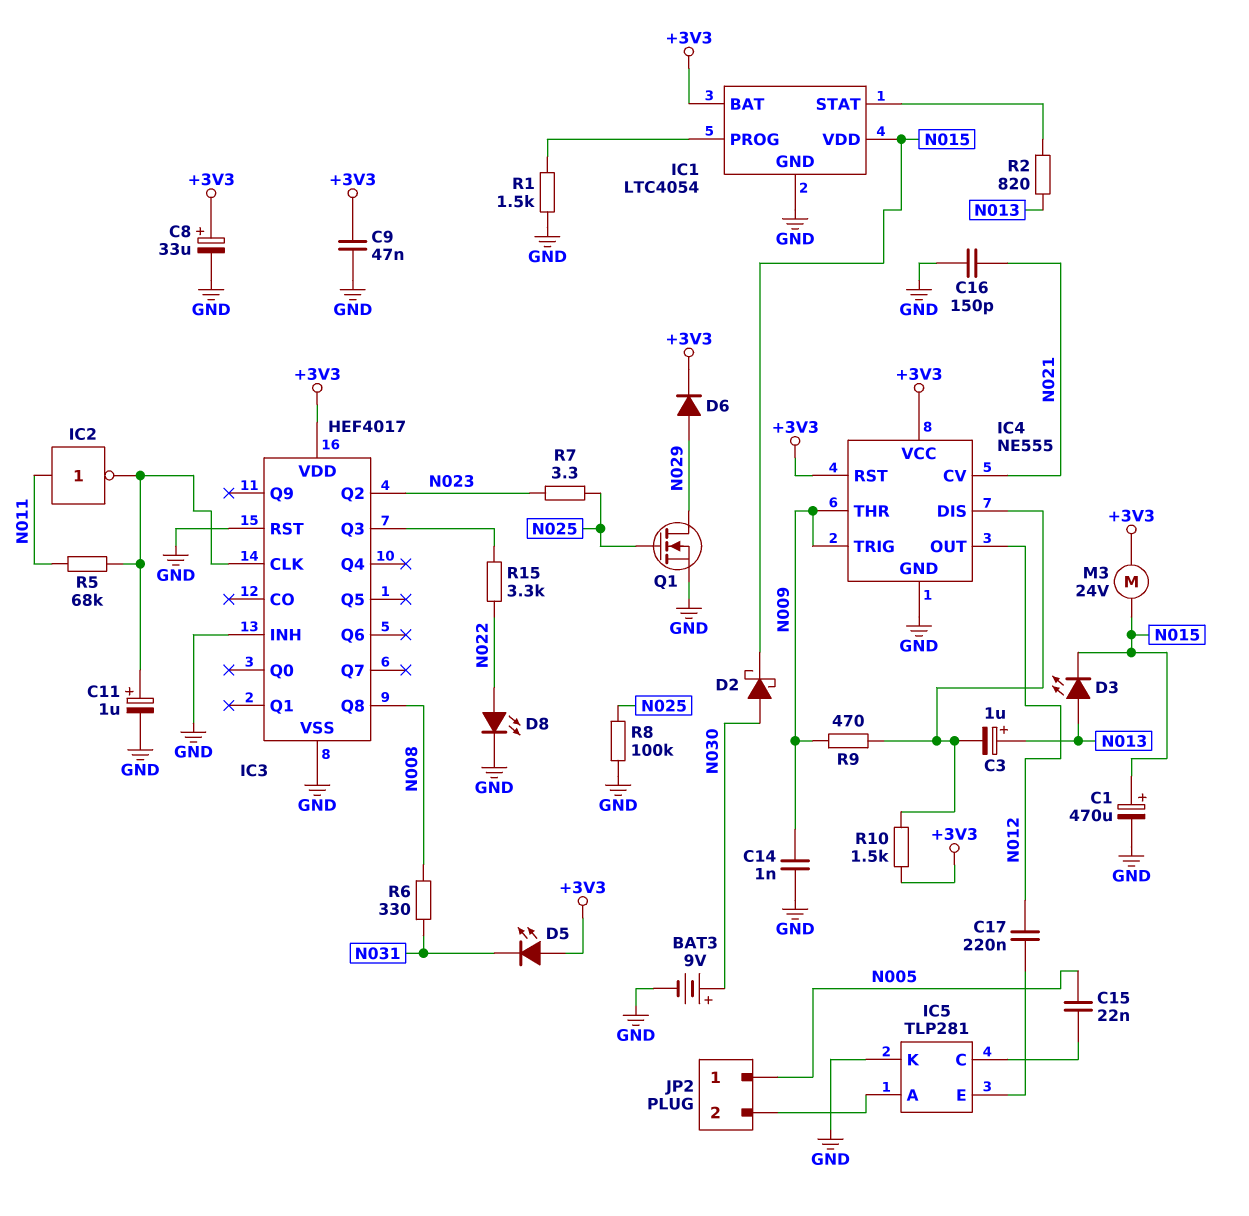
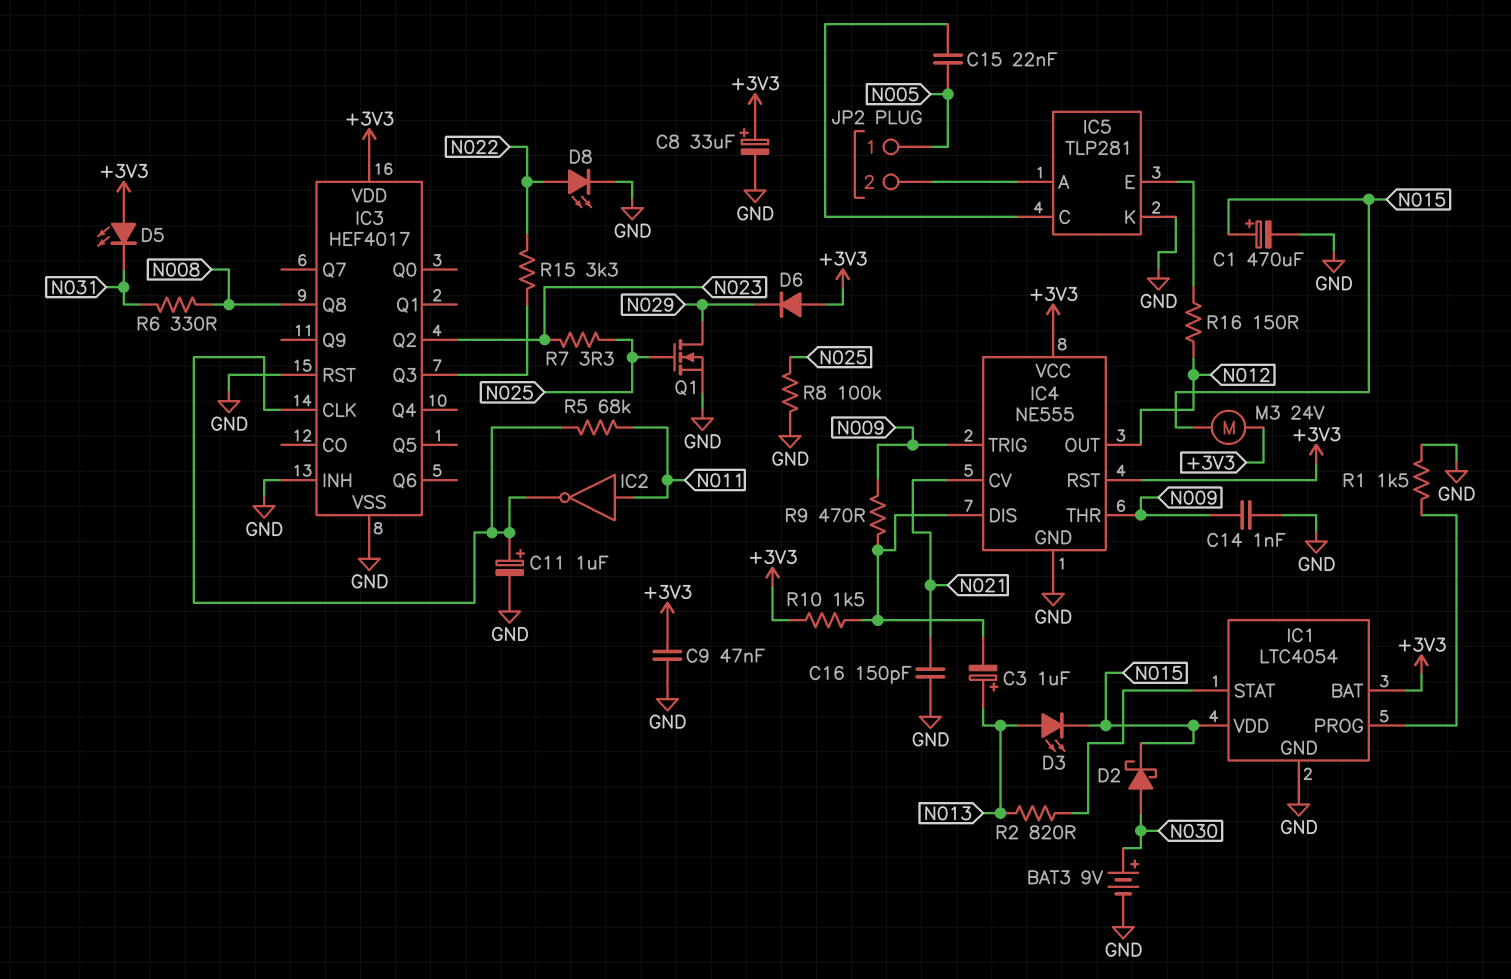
C17: 220nF (IC5/E, N012) -> none
D6: diode (A N029, K +3V3) -> diode (A +3V3, K N029)
R16: none -> 150 (IC5/E, N012)

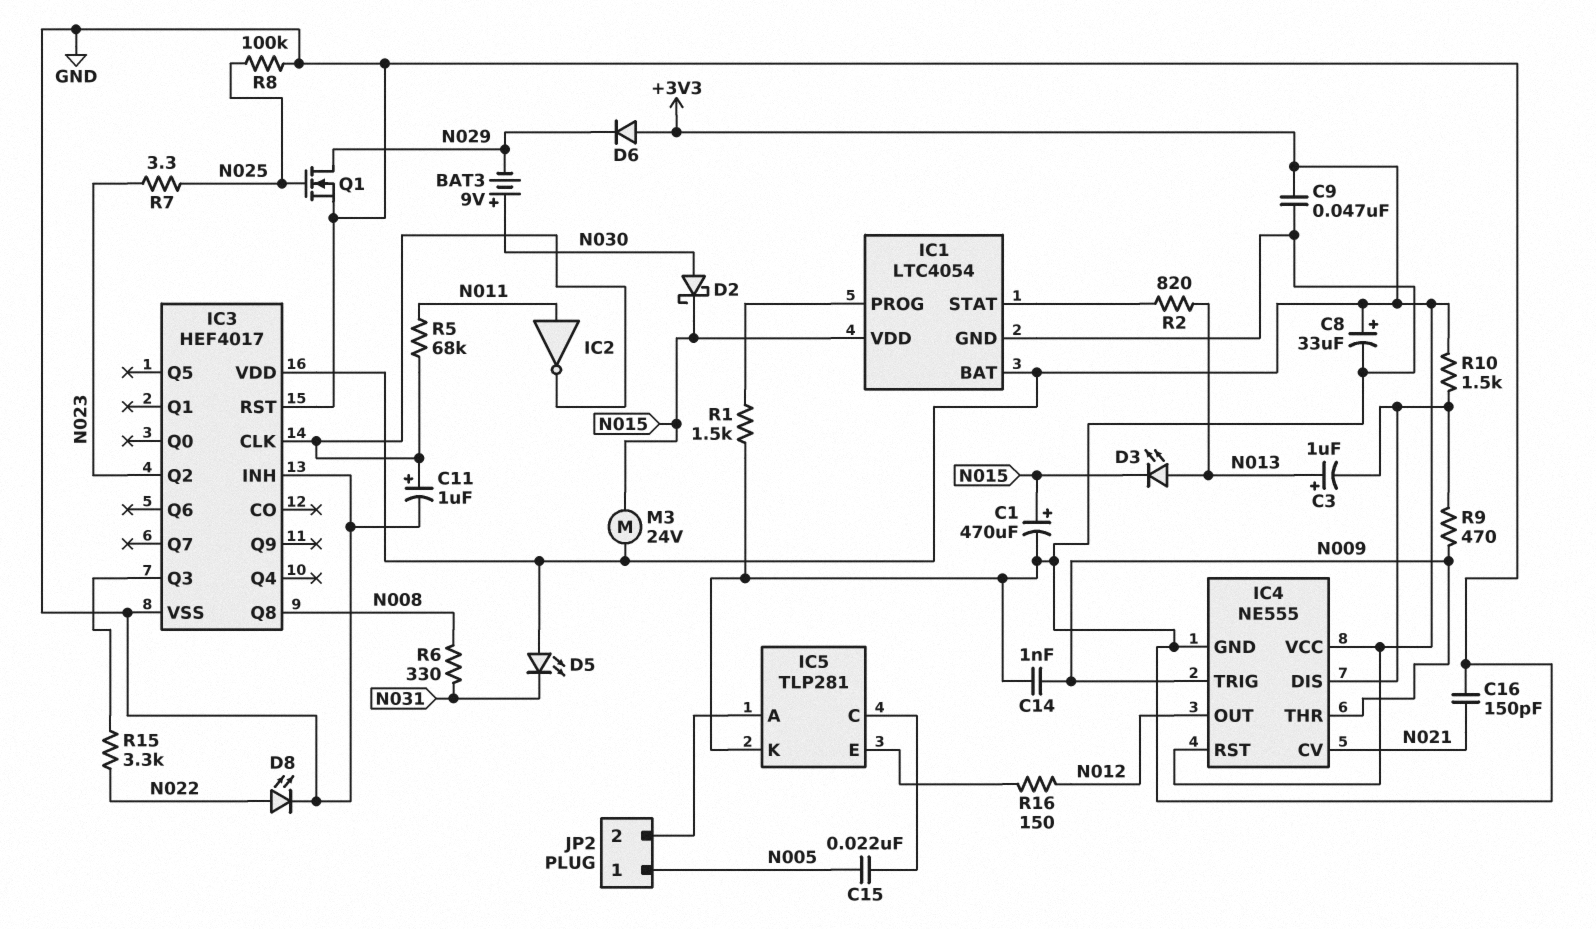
BAT3: 9V (plus N030, minus GND) -> 9V (plus N030, minus N029)

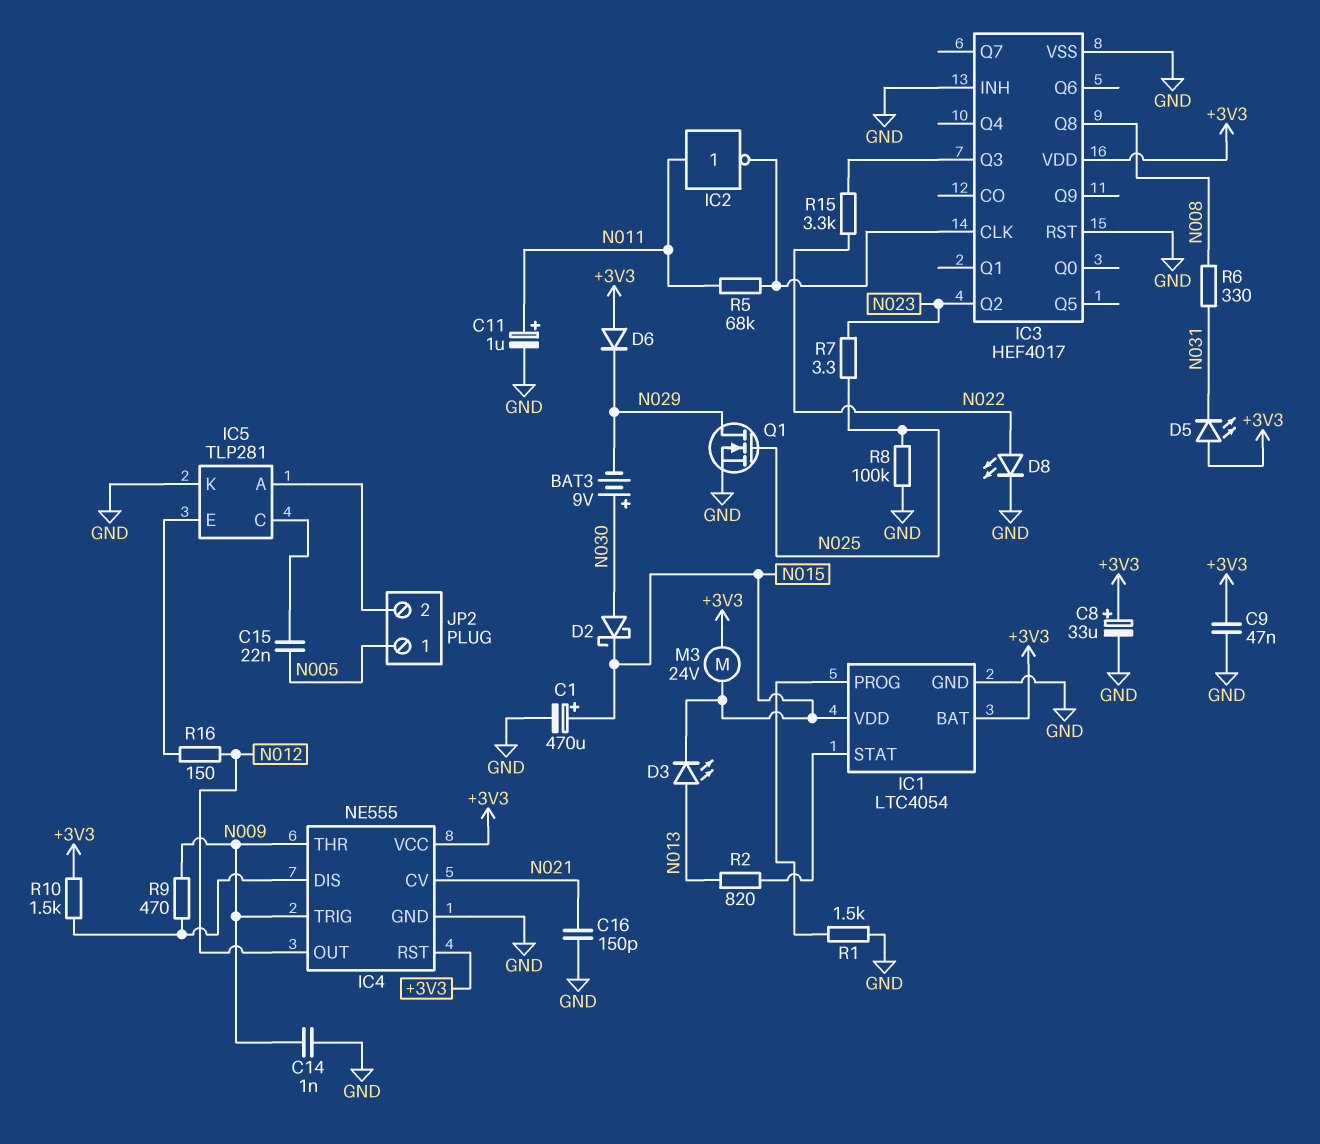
C3: 1uF (plus N013, minus IC4/DIS) -> none
C11: 1uF (plus IC3/CLK, minus GND) -> 1uF (plus N011, minus GND)

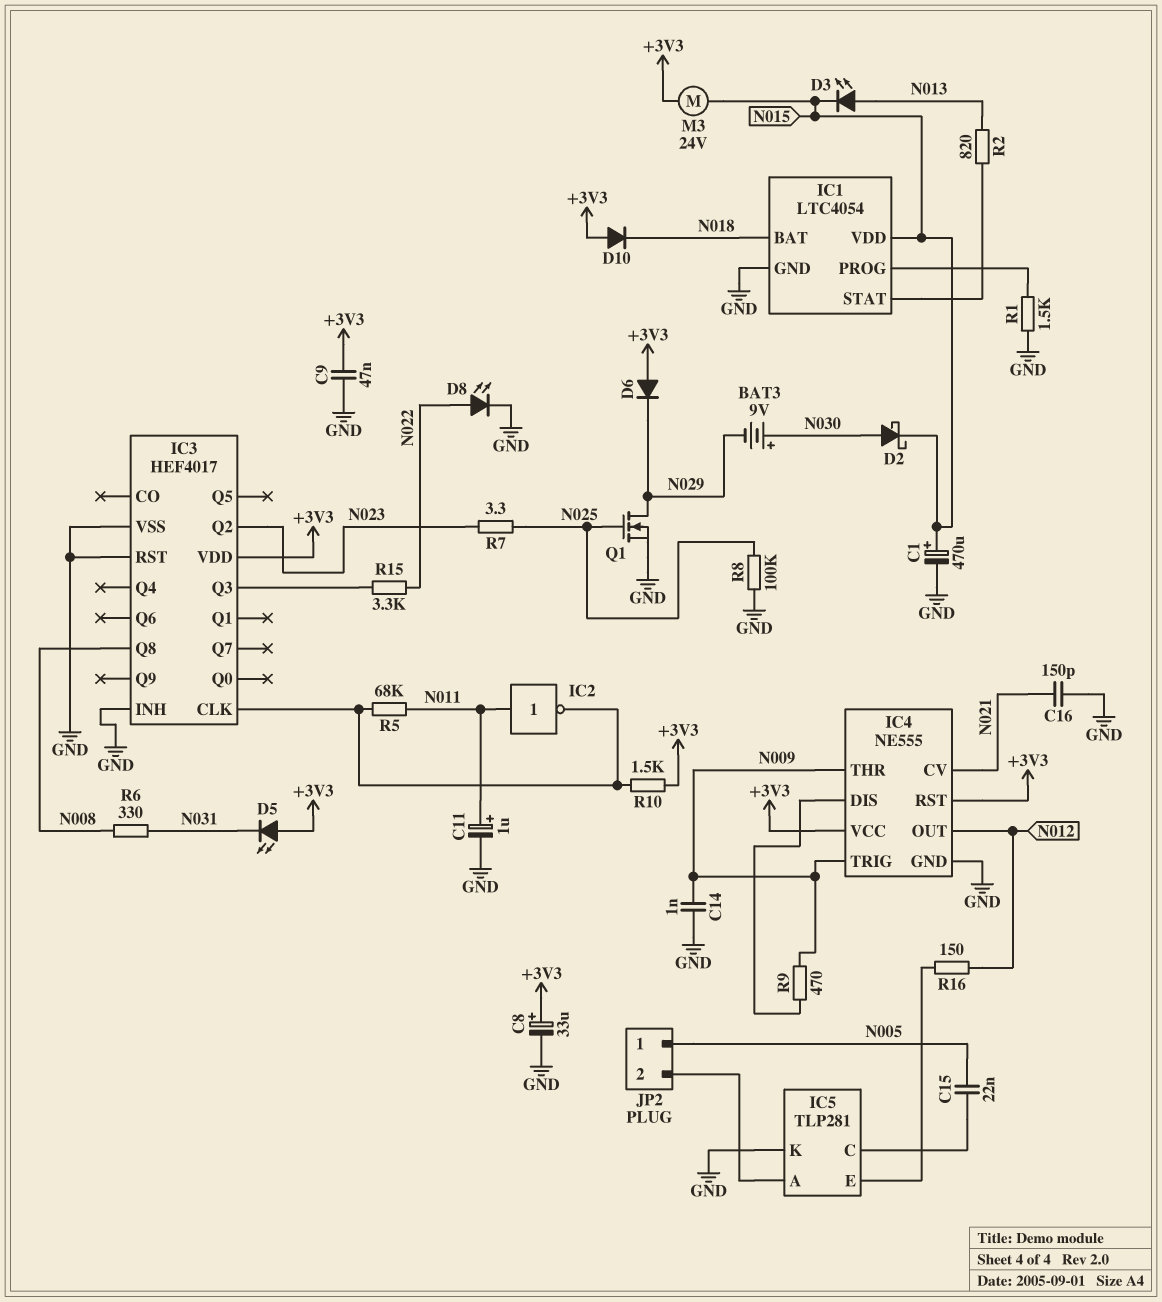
D10: none -> diode (A +3V3, K N018)
IC1 pin BAT: +3V3 -> N018
R10: 1.5k (+3V3, IC4/DIS) -> 1.5k (+3V3, IC3/CLK)

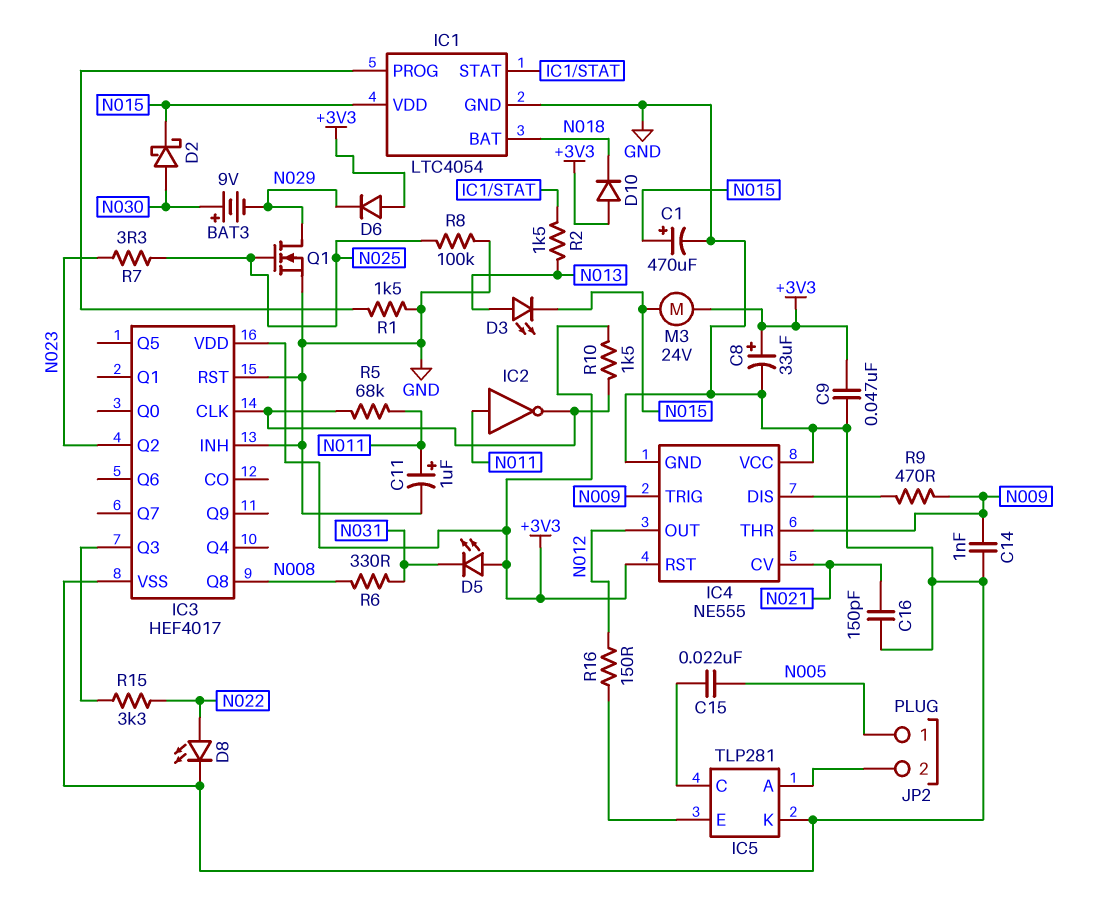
IC4 pin VCC: +3V3 -> GND
R2: 820 (IC1/STAT, N013) -> 1.5k (IC1/STAT, N013)

